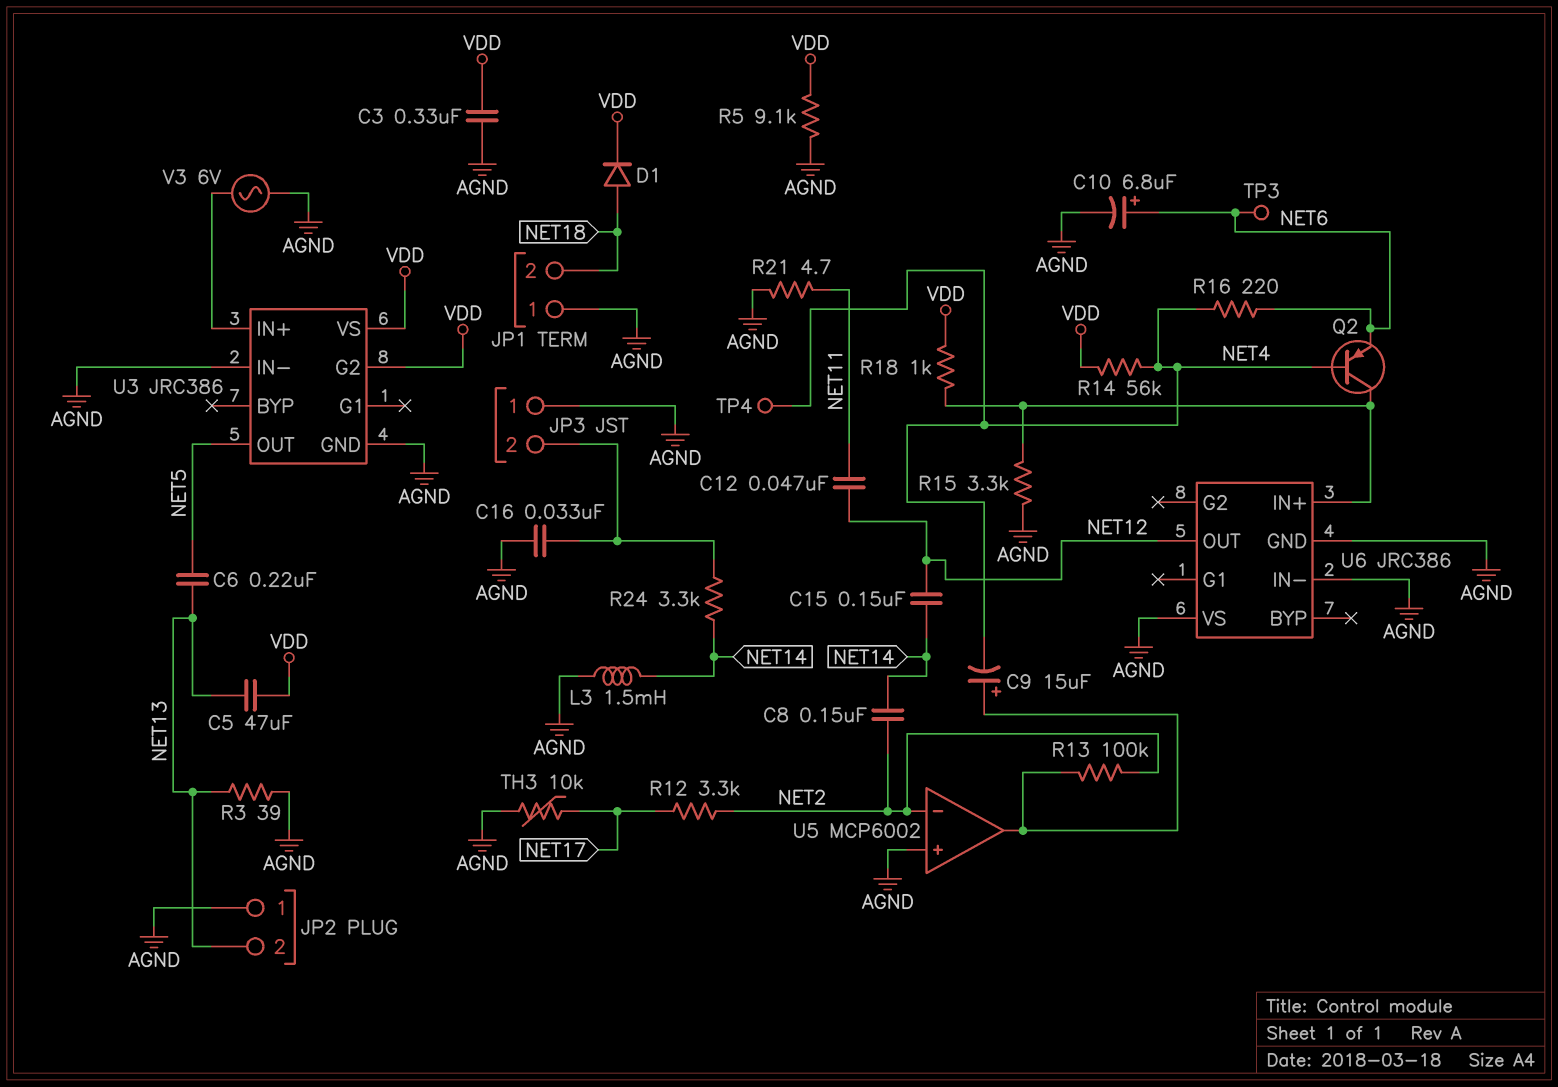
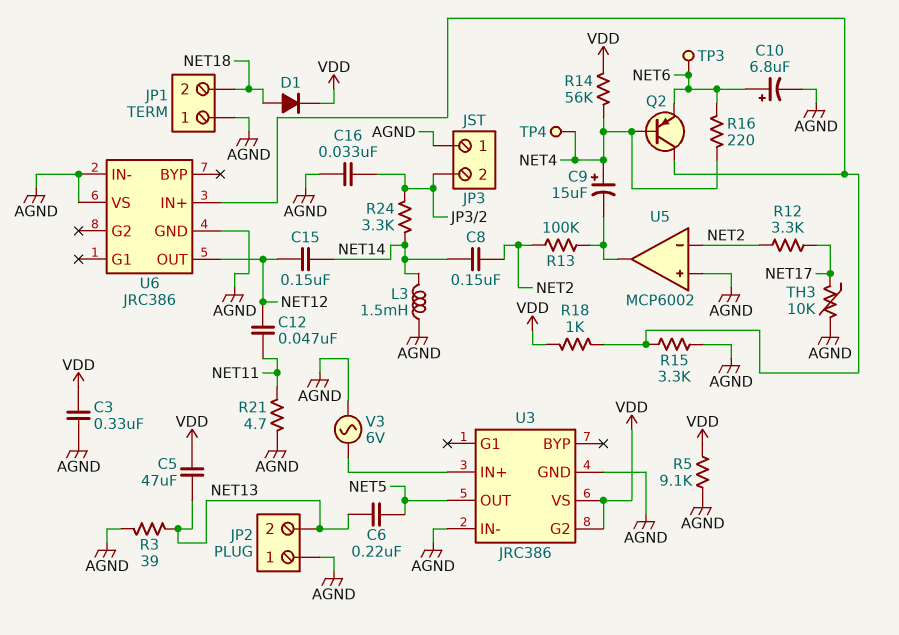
C9: 15uF (plus U5/out, minus NET4) -> 15uF (plus NET4, minus U5/out)

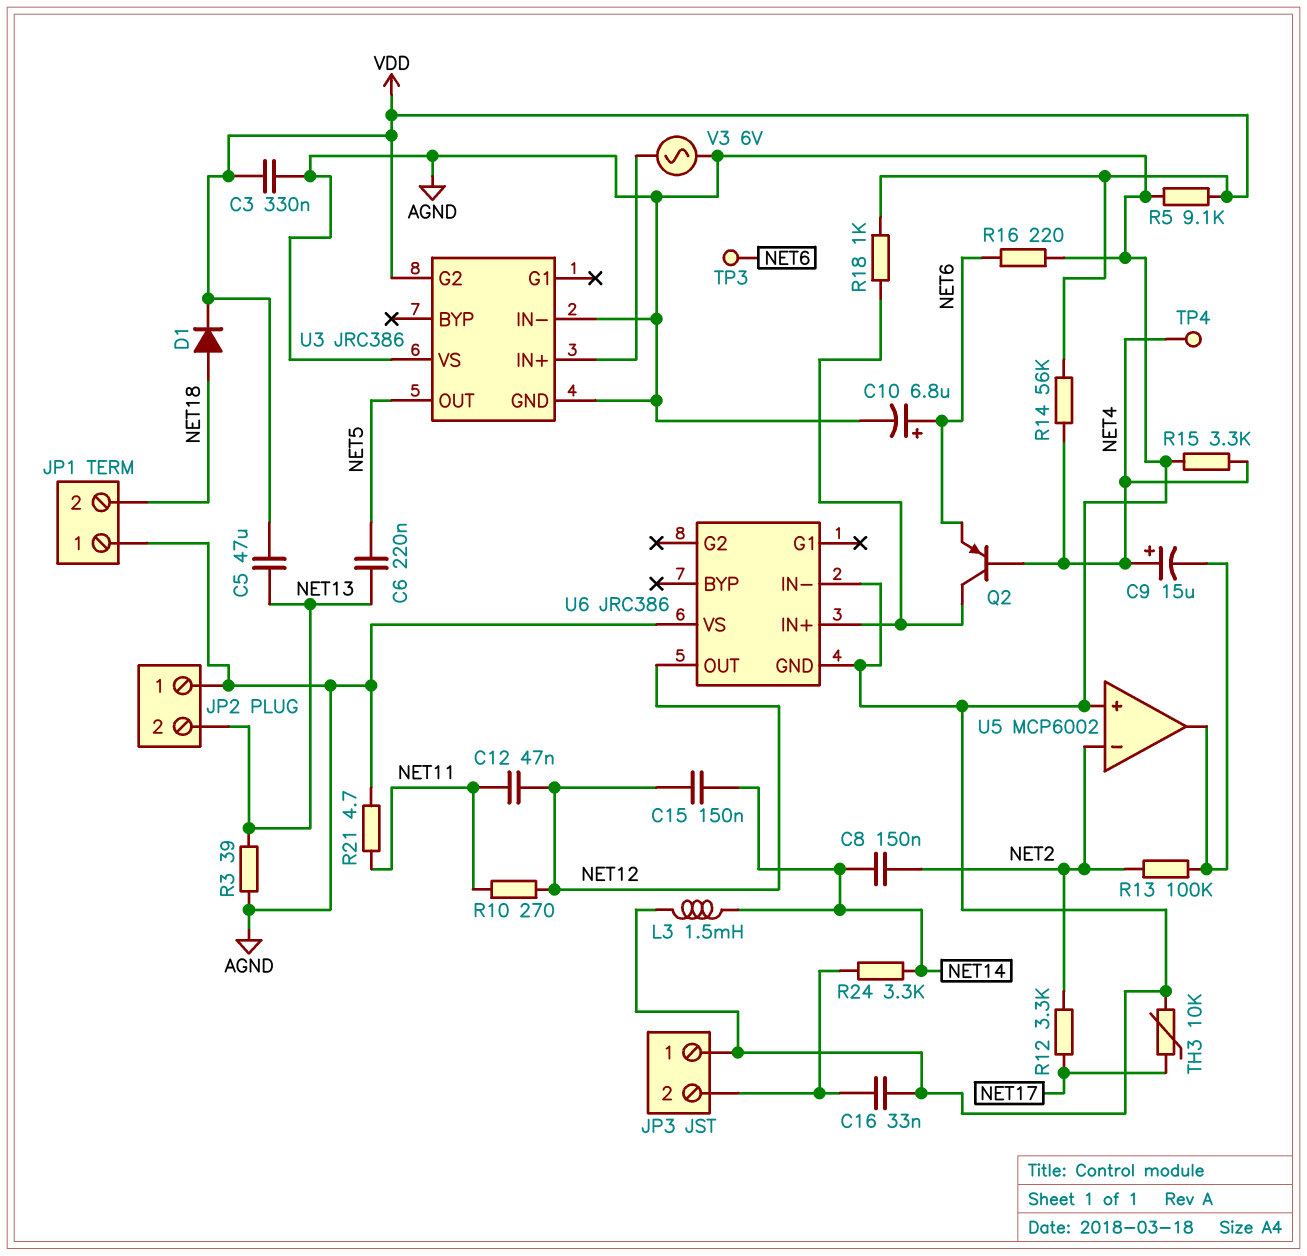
R10: none -> 270 (NET11, NET12)
R15: 3.3k (AGND, U6/IN+) -> 3.3k (AGND, NET4)
R16: 220 (NET4, NET6) -> 220 (AGND, NET6)
U3 pin VS: VDD -> AGND

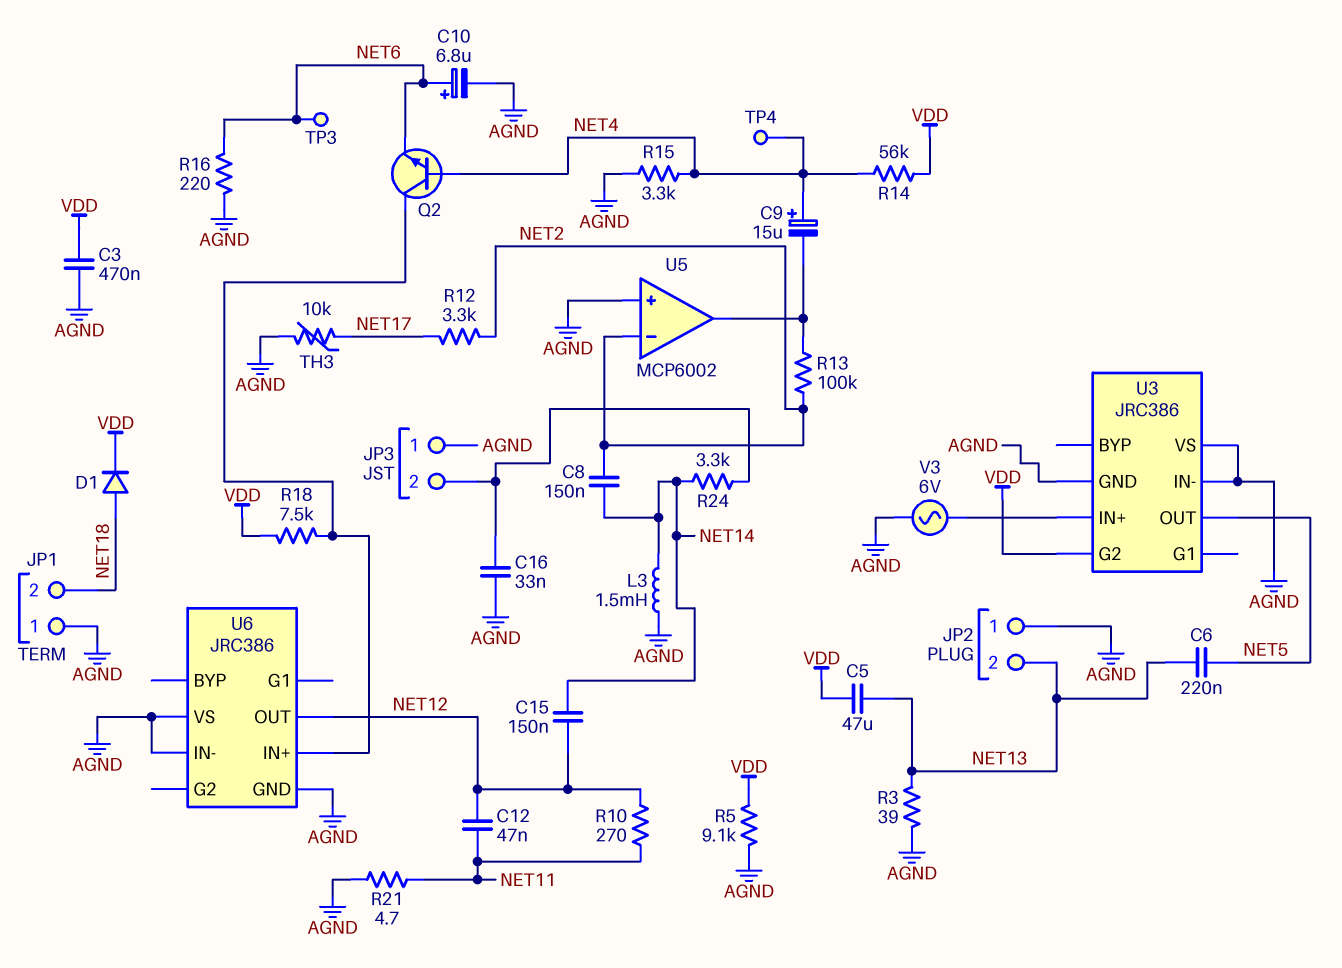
C3: 330nF (AGND, VDD) -> 470nF (AGND, VDD)
Q2: PNP (B NET4, C U6/IN+, E NET6) -> NPN (B NET4, C U6/IN+, E NET6)
R18: 1k (U6/IN+, VDD) -> 7.5k (U6/IN+, VDD)

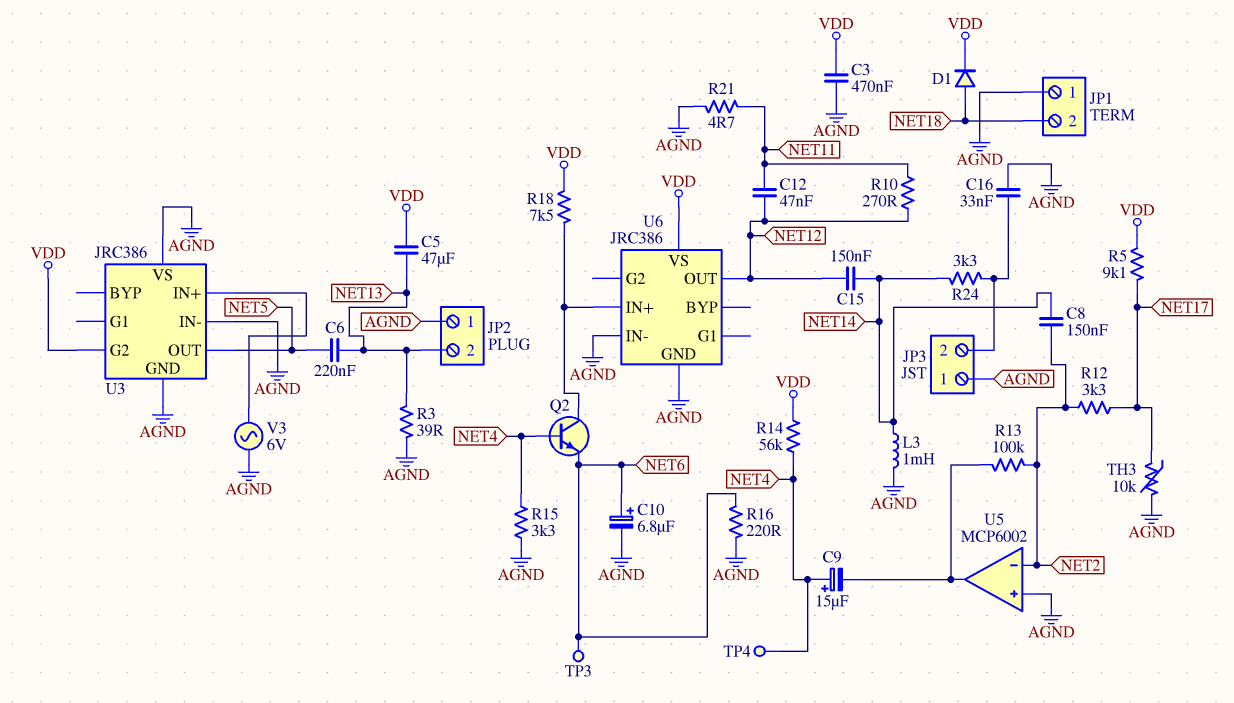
L3: 1.5mH (AGND, NET14) -> 1mH (AGND, NET14)
R5: 9.1k (AGND, VDD) -> 9.1k (NET17, VDD)
U6 pin VS: AGND -> VDD

